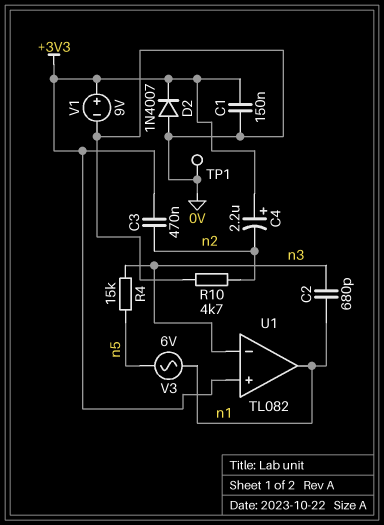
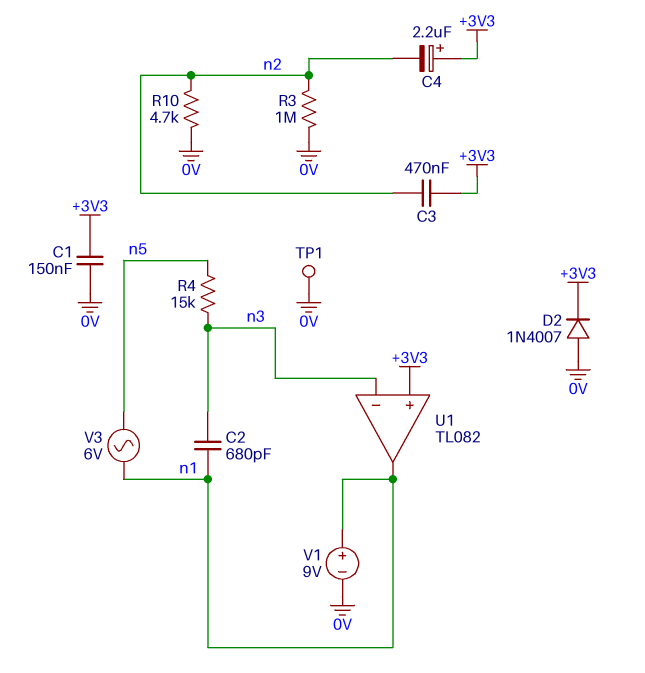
R3: none -> 1M (0V, n2)
V1: 9V (plus +3V3, minus 0V) -> 9V (plus n1, minus 0V)

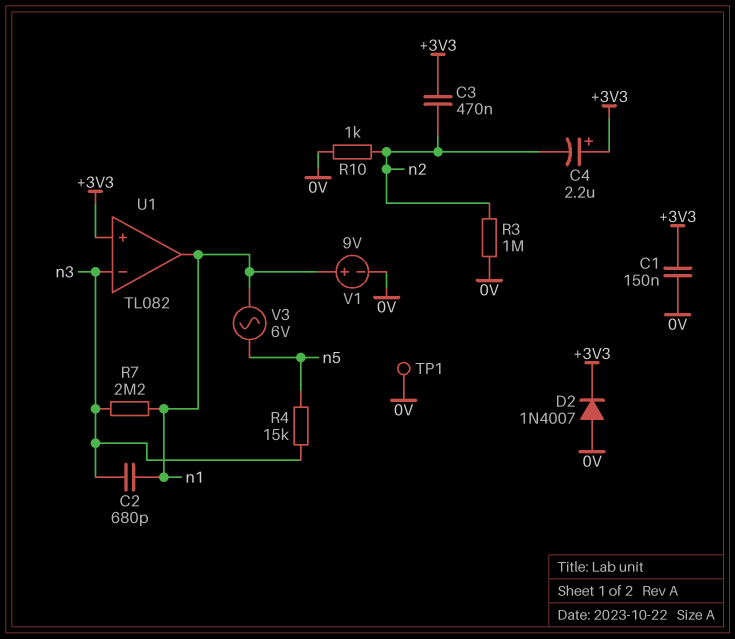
R7: none -> 2.2M (n1, n3)
R10: 4.7k (0V, n2) -> 1k (0V, n2)

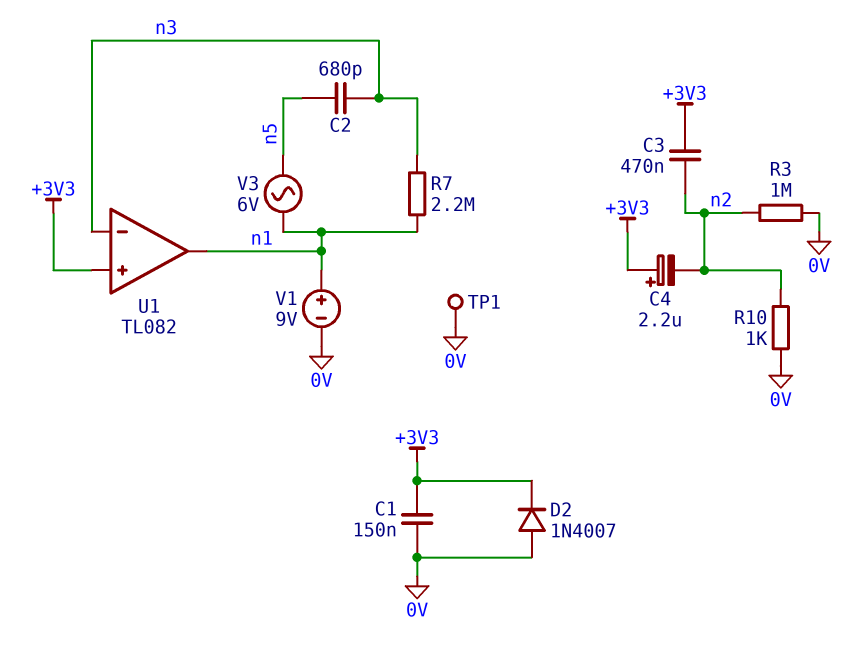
C2: 680pF (n1, n3) -> 680pF (n3, n5)
R4: 15k (n3, n5) -> none

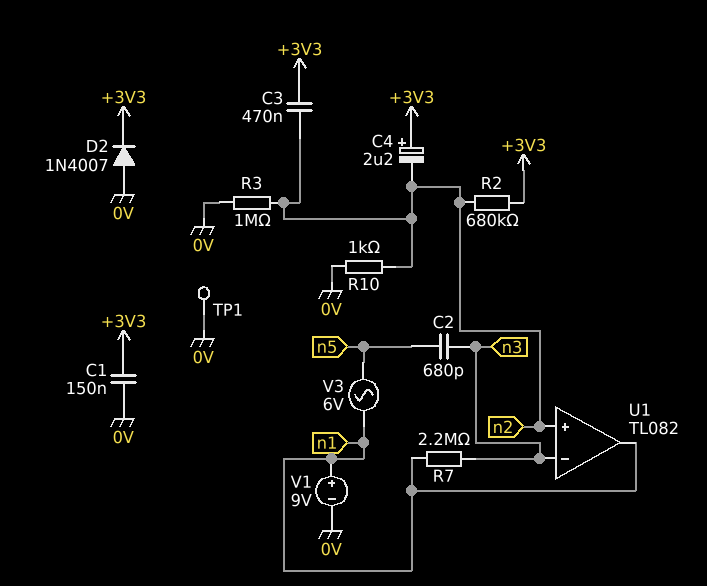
R2: none -> 680k (+3V3, n2)
U1 pin in+: +3V3 -> n2

